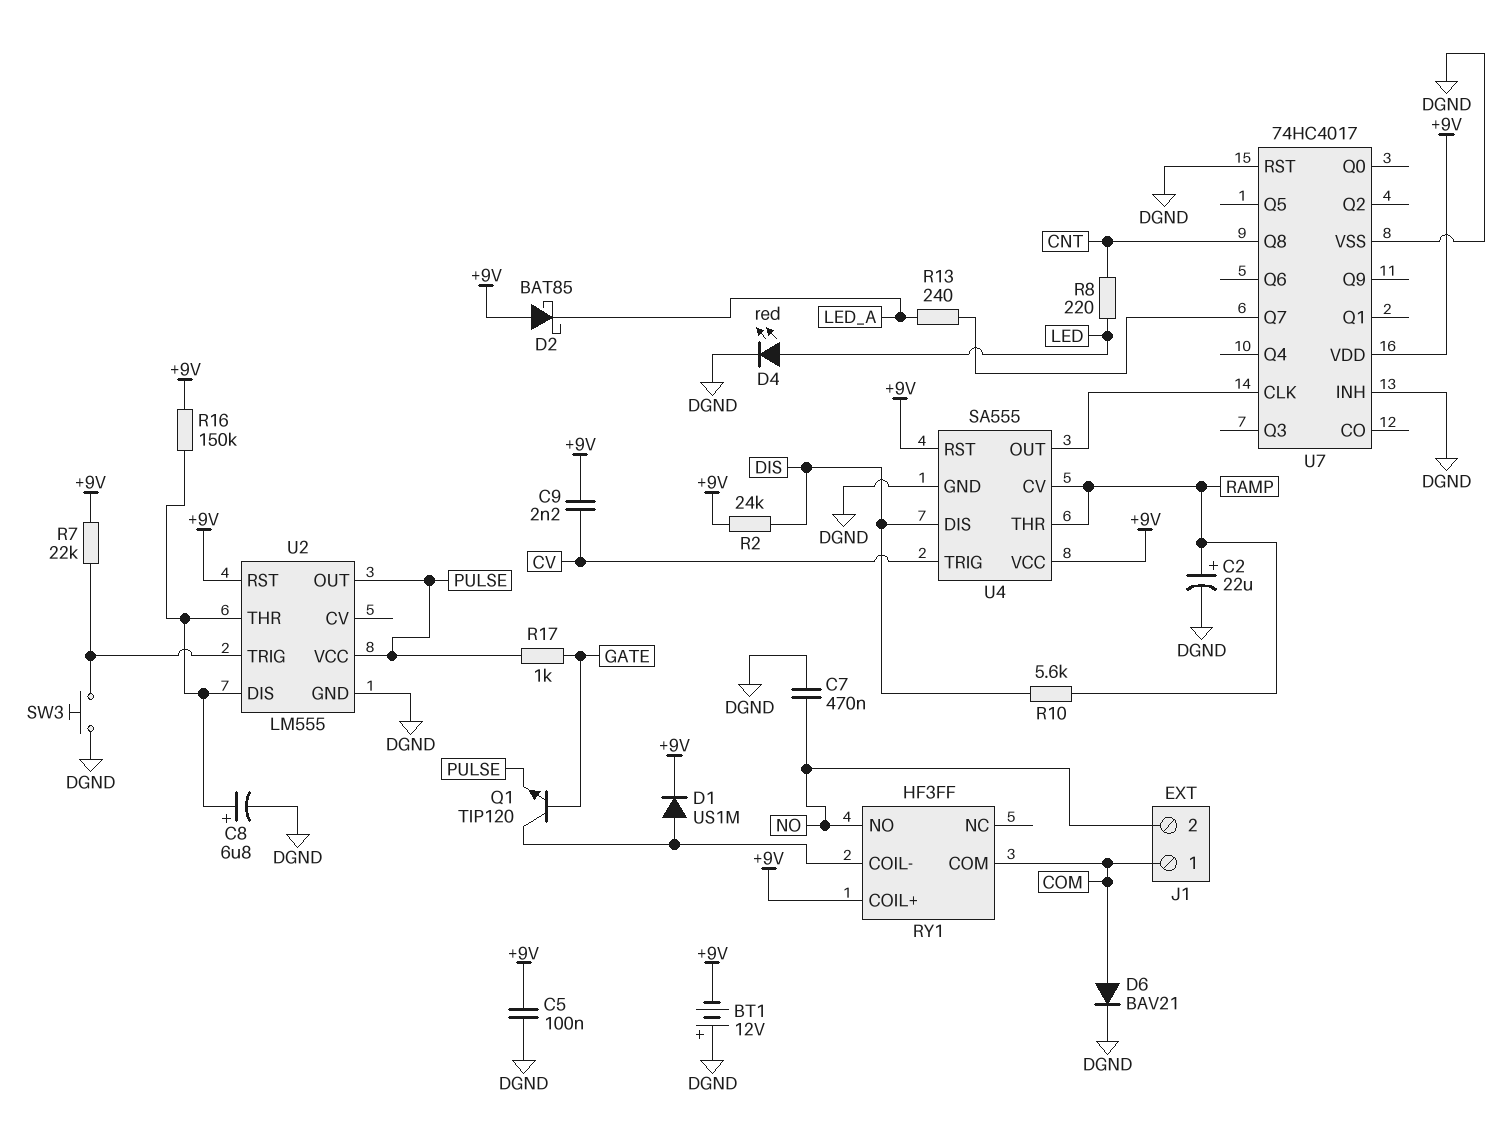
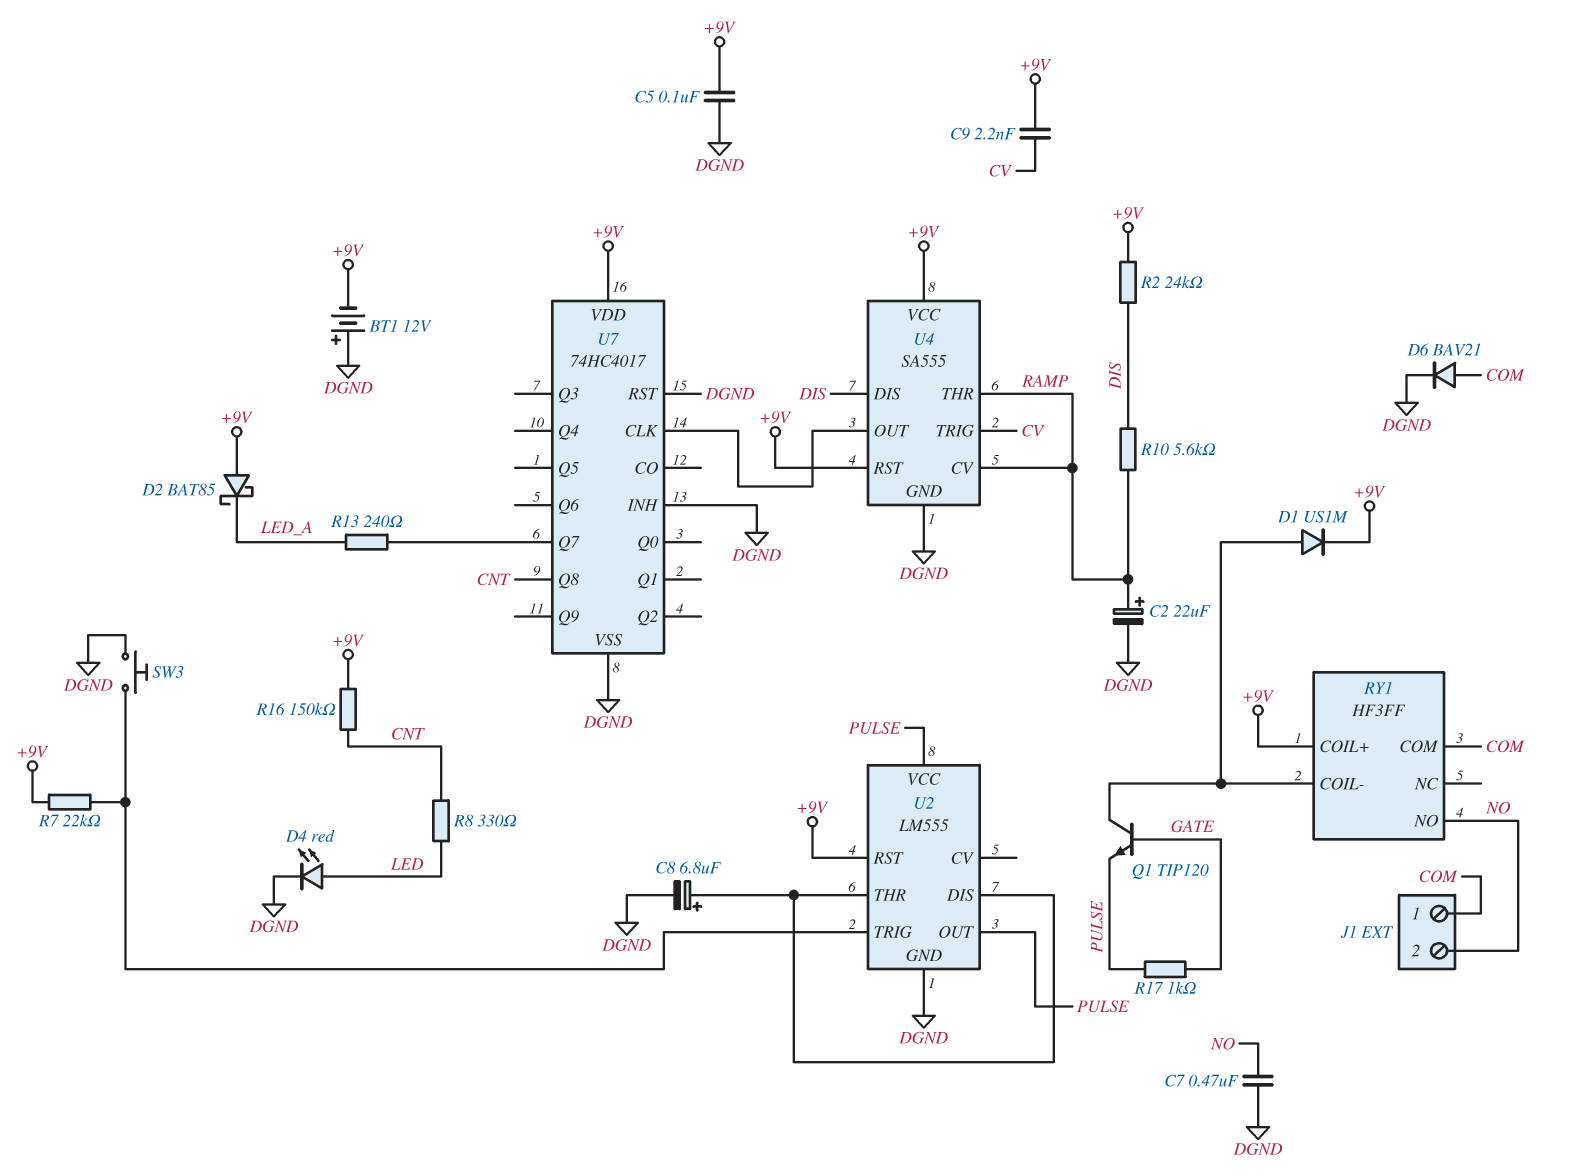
R8: 220 (CNT, LED) -> 330 (CNT, LED)
R16: 150k (+9V, U2/DIS) -> 150k (+9V, CNT)

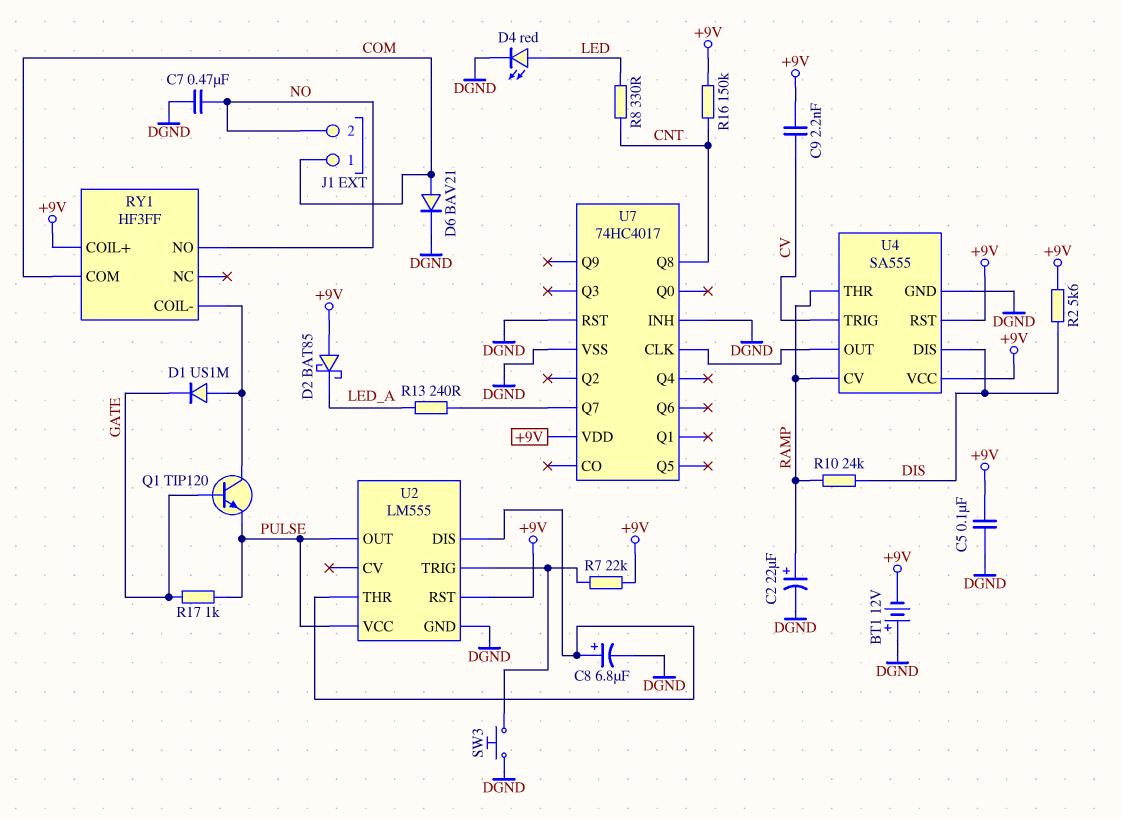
D1: diode US1M (A RY1/COIL-, K +9V) -> diode US1M (A RY1/COIL-, K GATE)
R2: 24k (+9V, DIS) -> 5.6k (+9V, DIS)
R10: 5.6k (DIS, RAMP) -> 24k (DIS, RAMP)

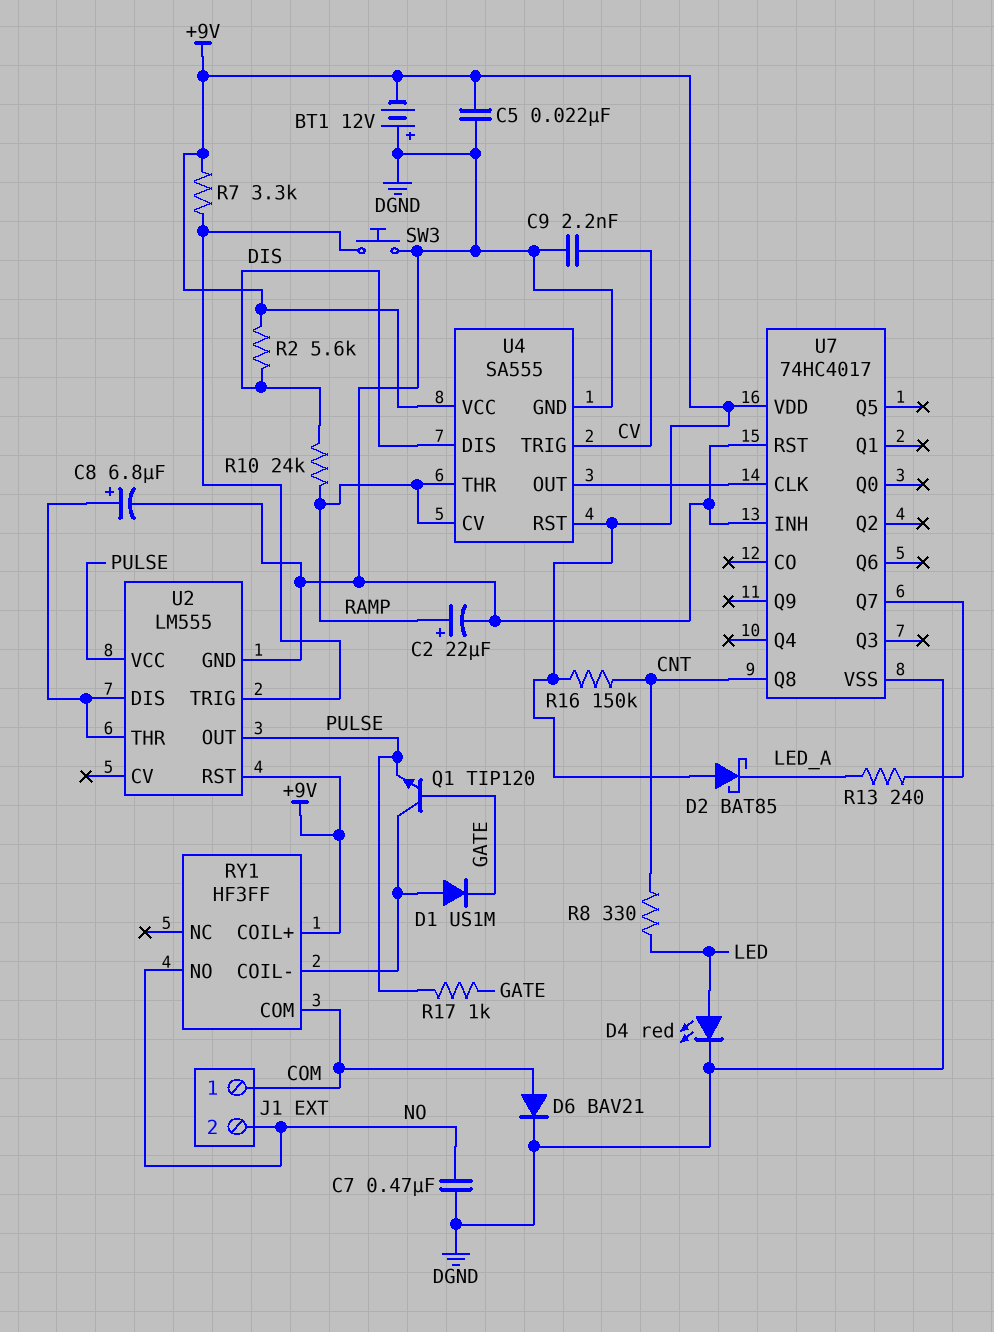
C5: 100nF (+9V, DGND) -> 22nF (+9V, DGND)
C9: 2.2nF (+9V, CV) -> 2.2nF (CV, DGND)
R7: 22k (+9V, U2/TRIG) -> 3.3k (+9V, U2/TRIG)

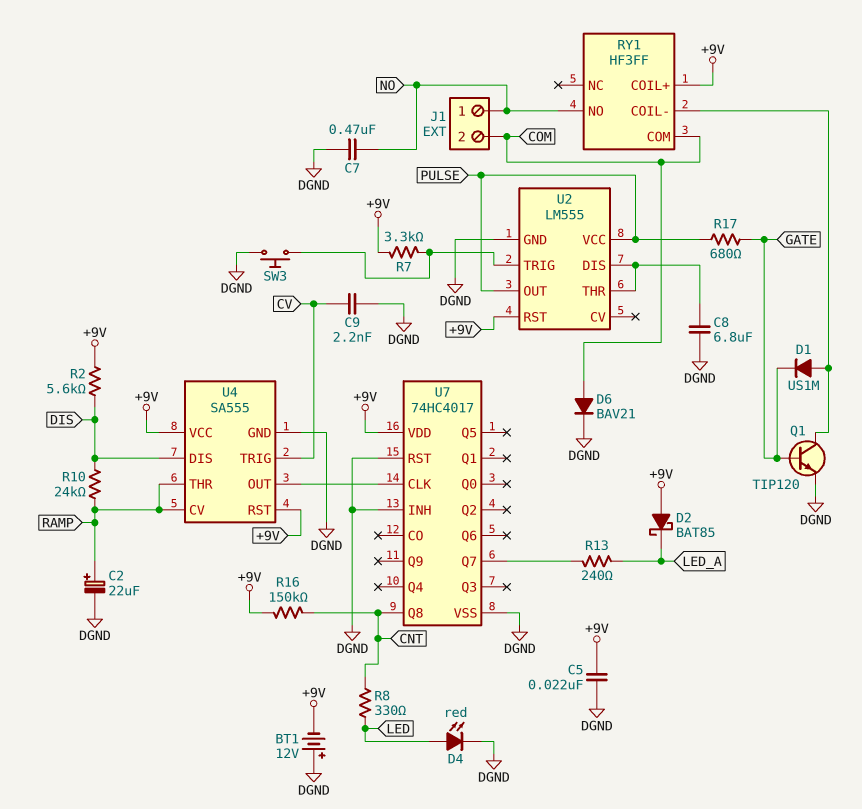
C8: 6.8uF (plus U2/DIS, minus DGND) -> 6.8uF (DGND, U2/DIS)
J1 pin 1: COM -> NO
J1 pin 2: NO -> COM
Q1: NPN TIP120 (B GATE, C RY1/COIL-, E PULSE) -> NPN TIP120 (B GATE, C RY1/COIL-, E DGND)
R17: 1k (GATE, PULSE) -> 680 (GATE, PULSE)

